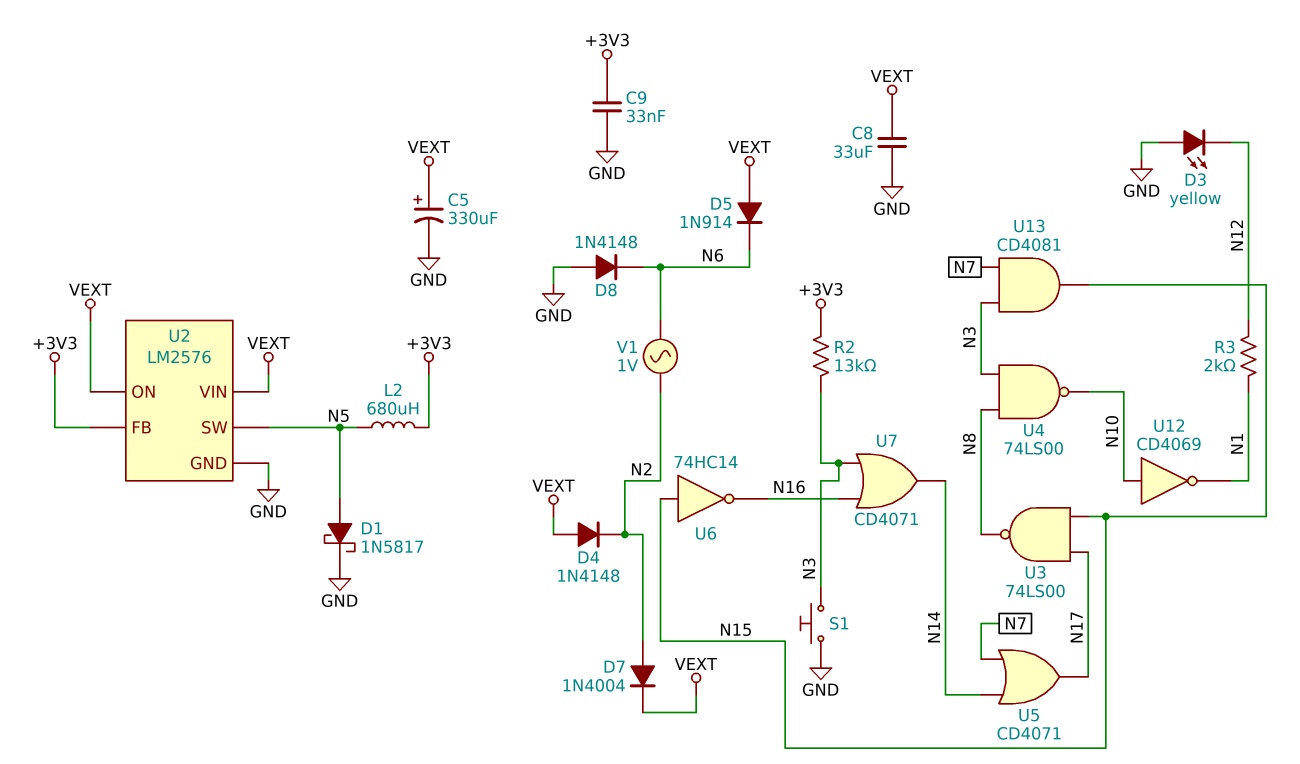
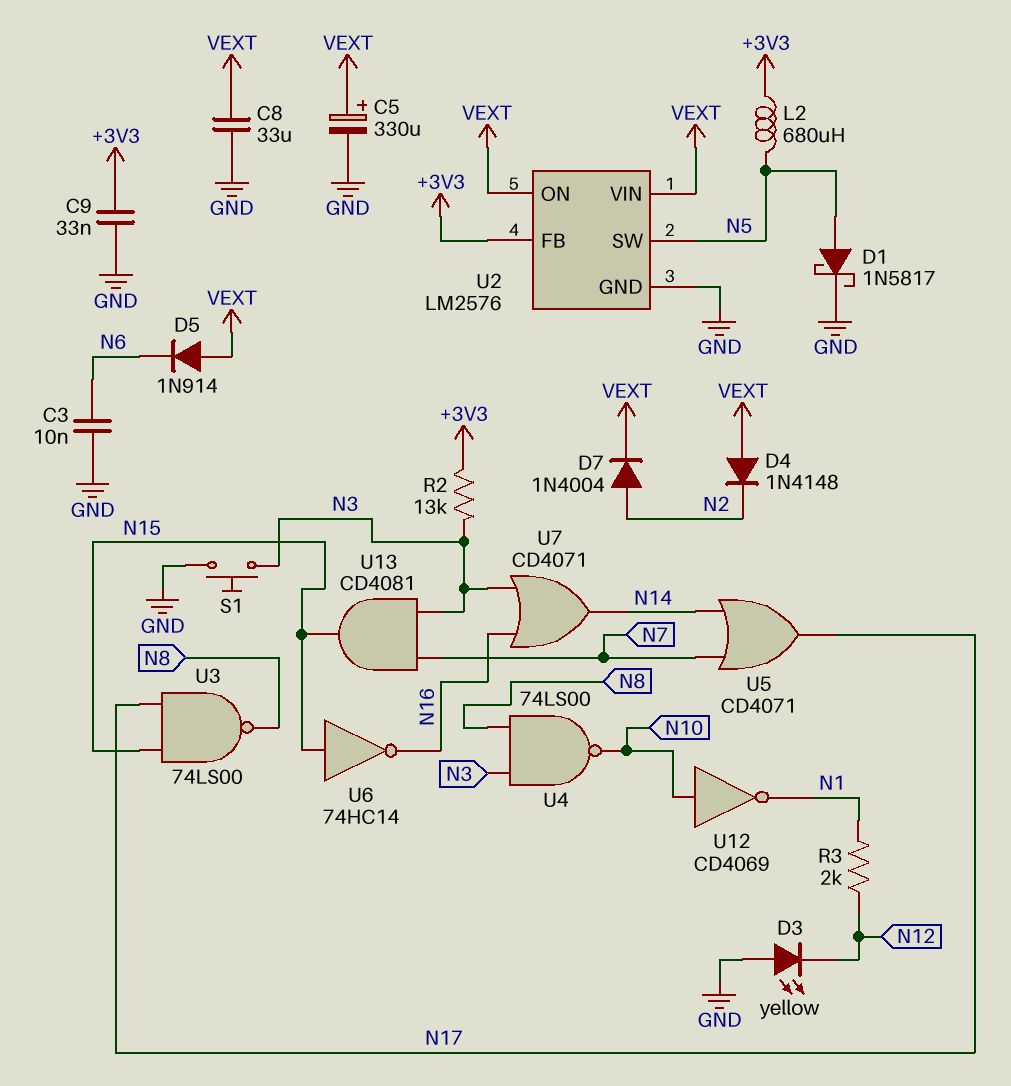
C3: none -> 10nF (GND, N6)
D8: diode 1N4148 (A GND, K N6) -> none
V1: AC 1V (N2, N6) -> none

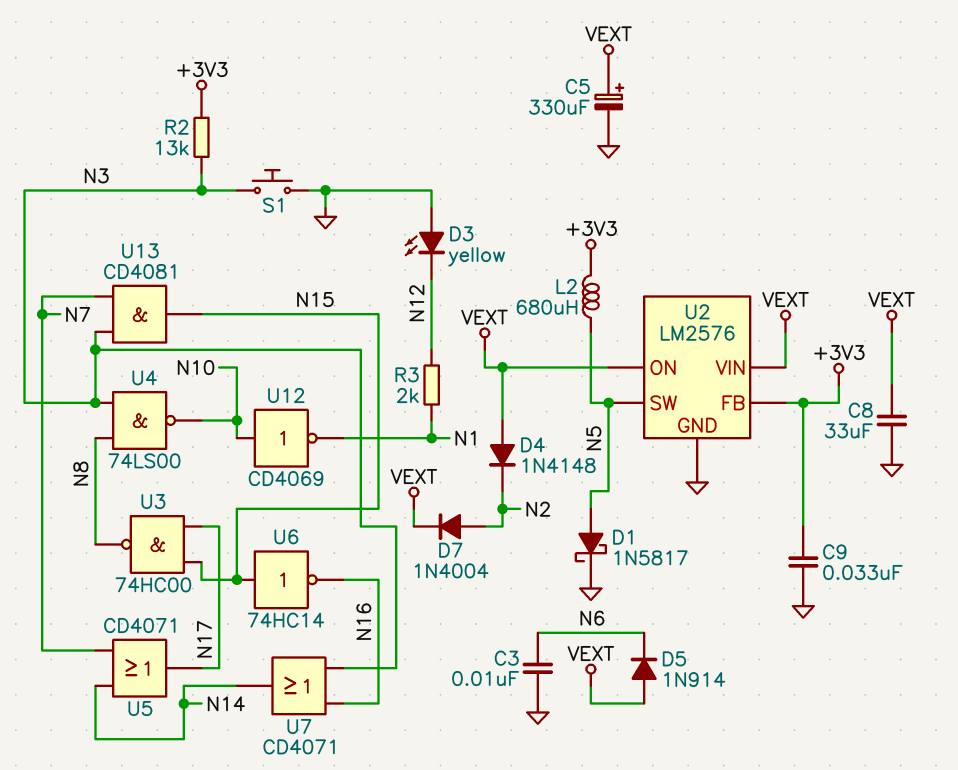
U3: NAND 74LS00 (in N15, in N17, out N8) -> NAND 74HC00 (in N15, in N17, out N8)

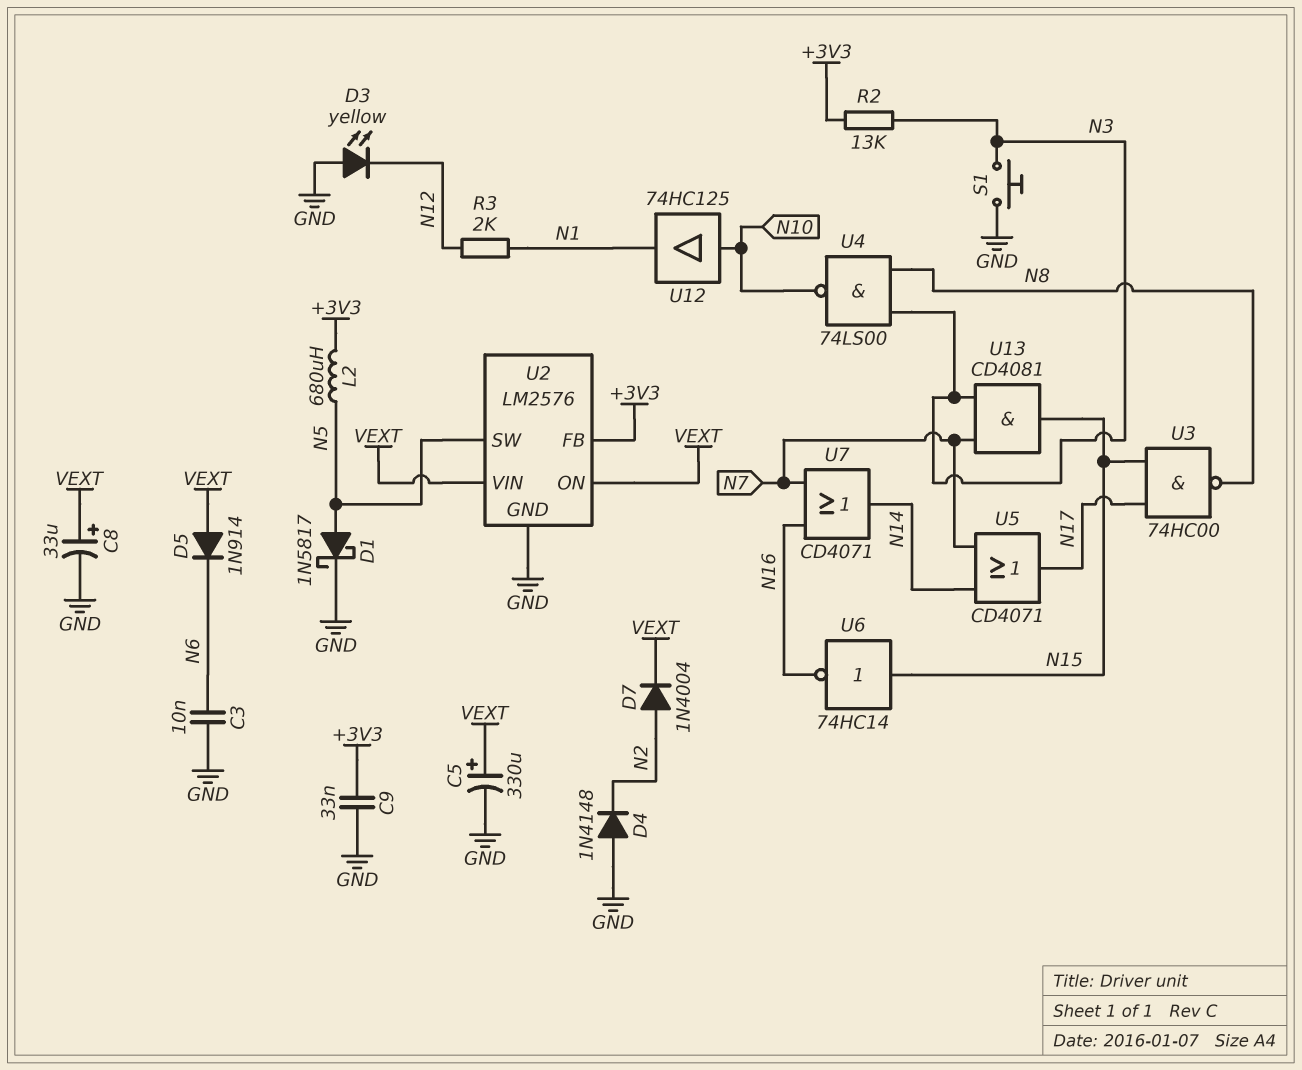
C8: 33uF (GND, VEXT) -> 33uF (plus VEXT, minus GND)
D4: diode 1N4148 (A VEXT, K N2) -> diode 1N4148 (A GND, K N2)
U7: OR CD4071 (in N3, in N16, out N14) -> OR CD4071 (in N7, in N16, out N14)
U12: NOT CD4069 (in N10, out N1) -> buffer 74HC125 (in N10, out N1)

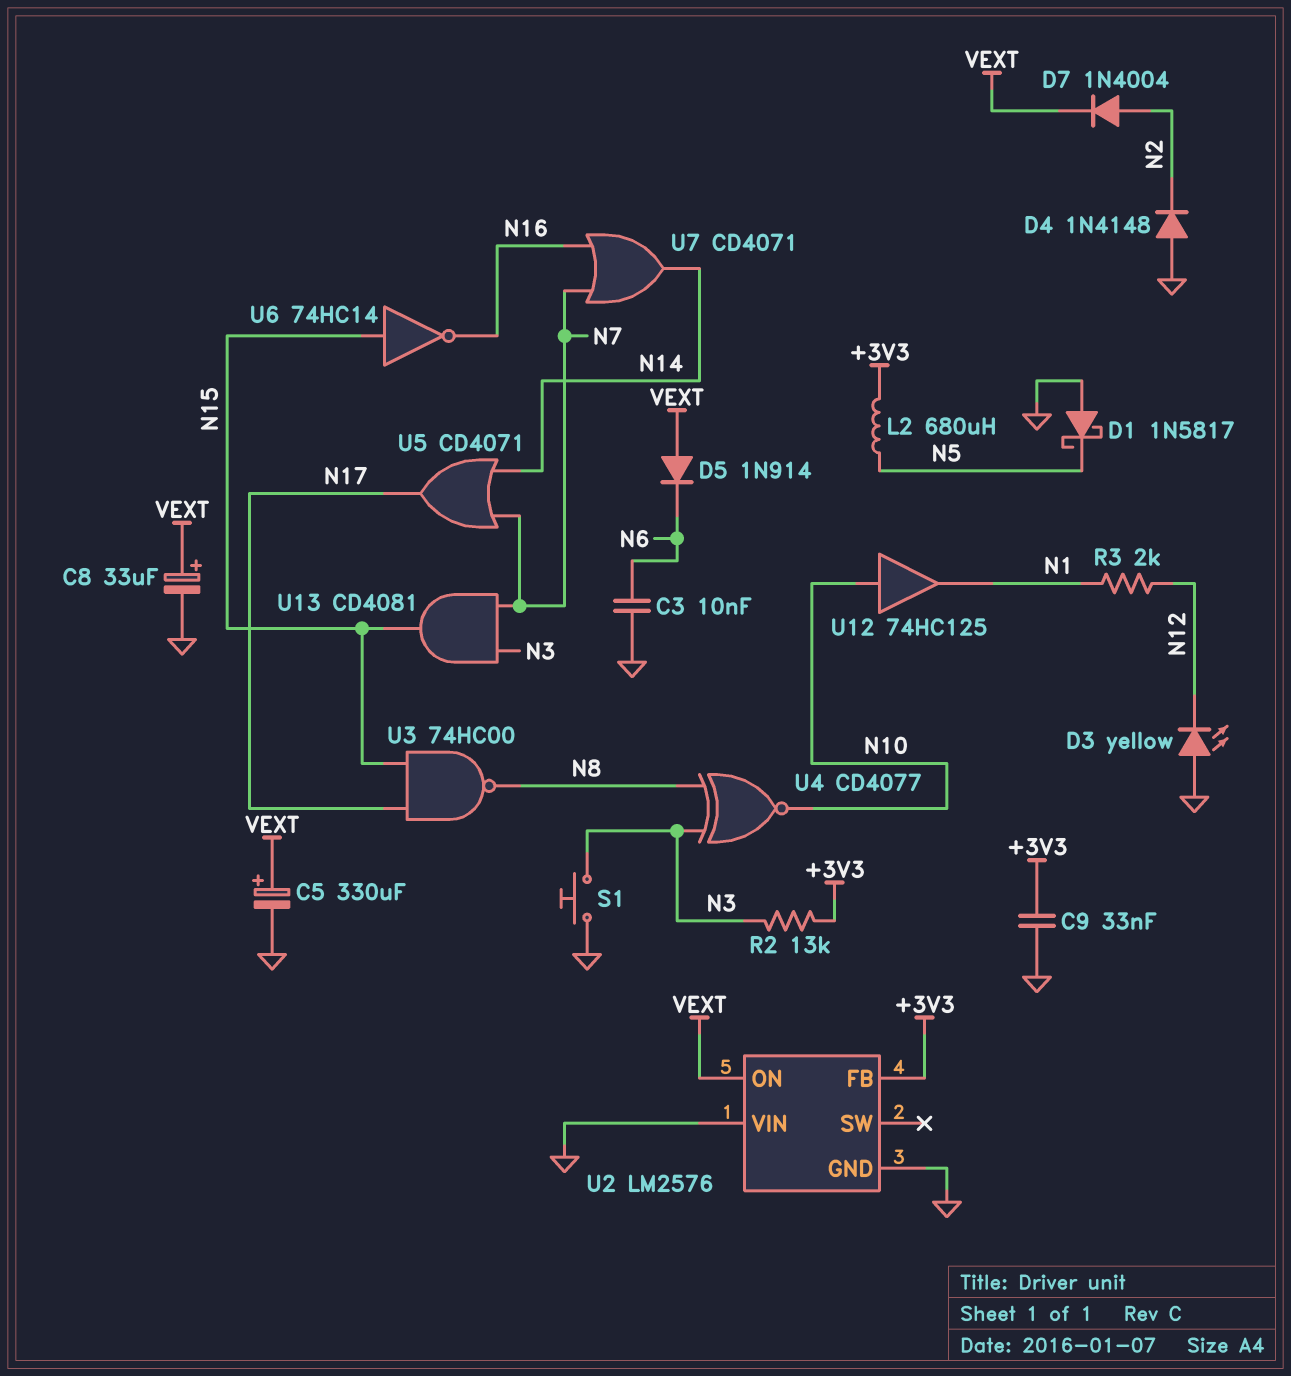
D1: schottky 1N5817 (A N5, K GND) -> schottky 1N5817 (A GND, K N5)
U2 pin SW: N5 -> none
U2 pin VIN: VEXT -> GND
U4: NAND 74LS00 (in N3, in N8, out N10) -> XNOR CD4077 (in N3, in N8, out N10)

